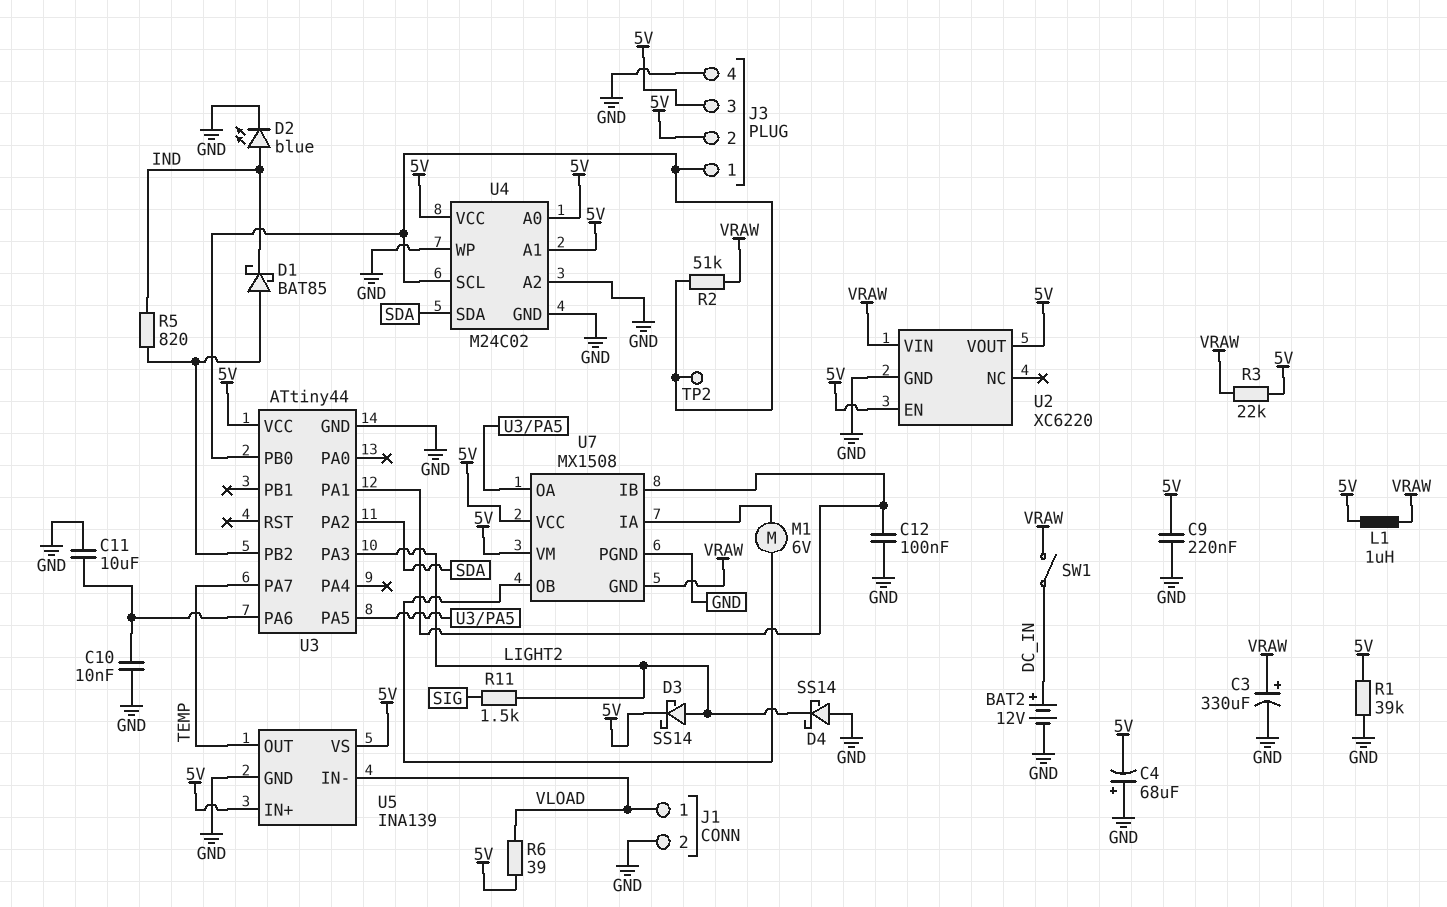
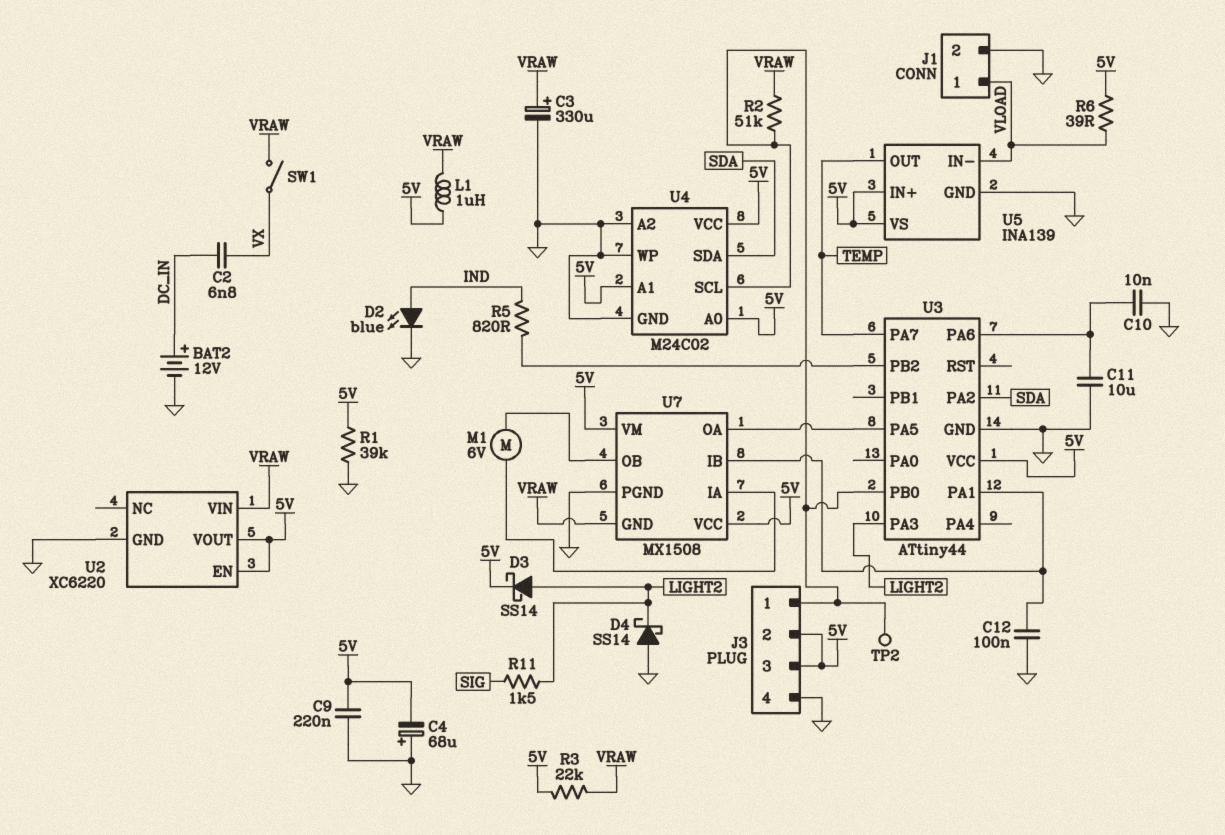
C2: none -> 6.8nF (DC_IN, VX)
D1: schottky BAT85 (A U3/PB2, K IND) -> none
SW1: switch (DC_IN, VRAW) -> switch (VRAW, VX)

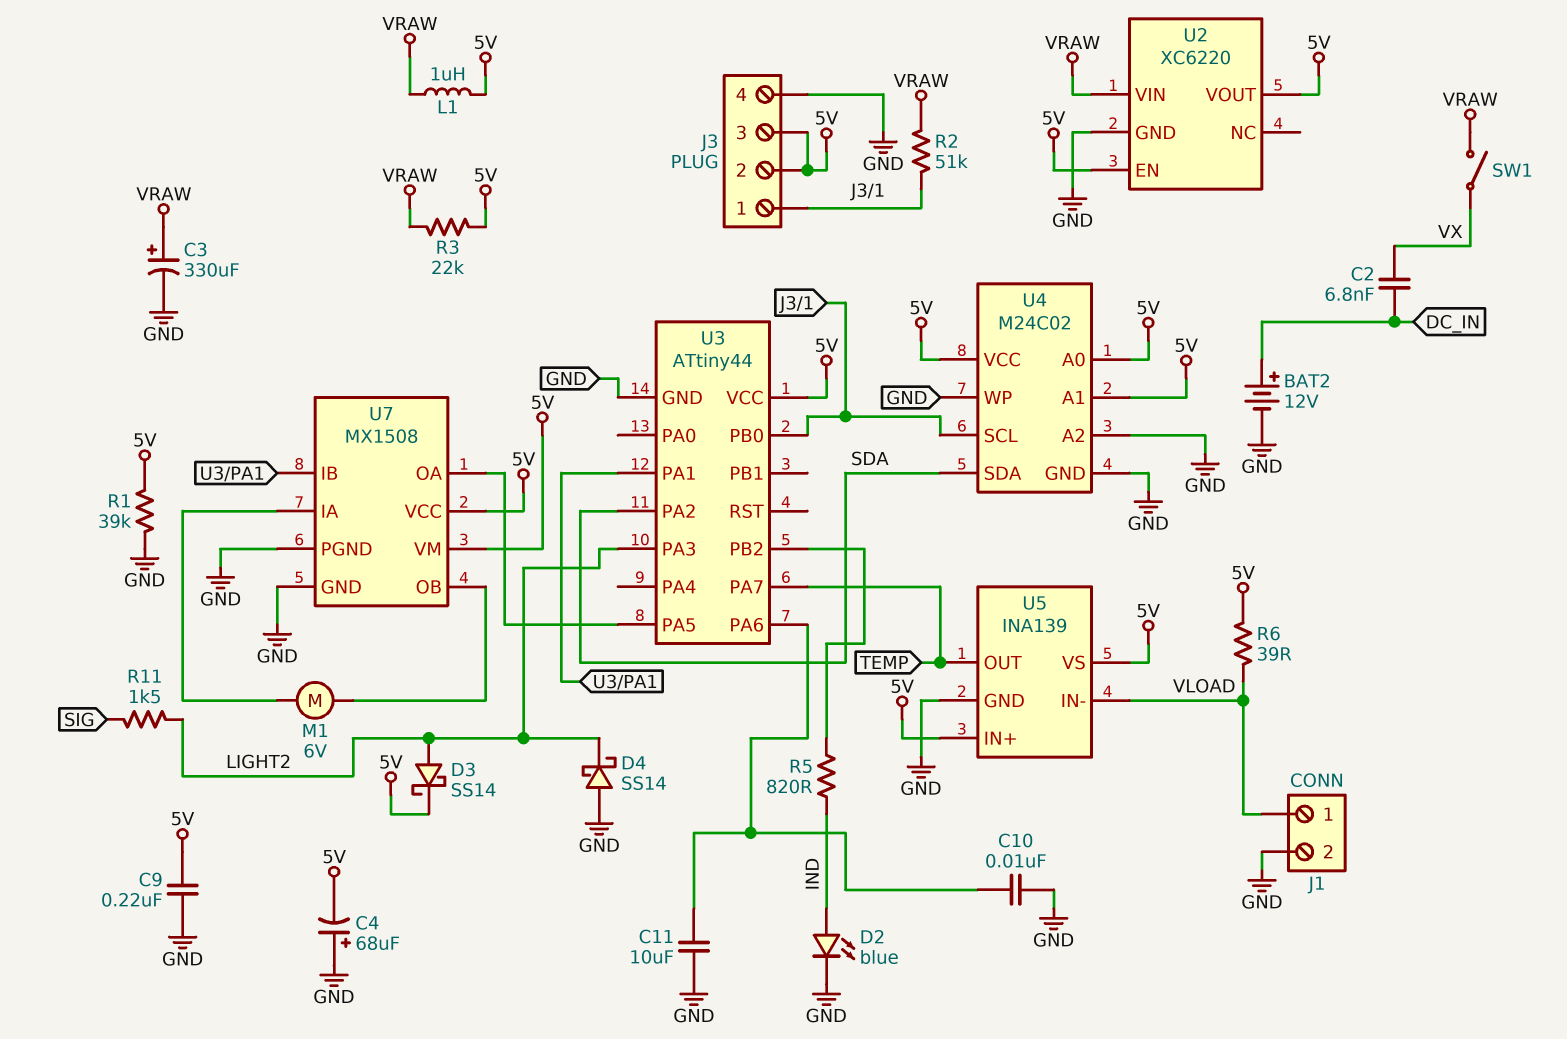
C12: 100nF (GND, U3/PA1) -> none
TP2: test point (J3/1) -> none
U7 pin GND: VRAW -> GND

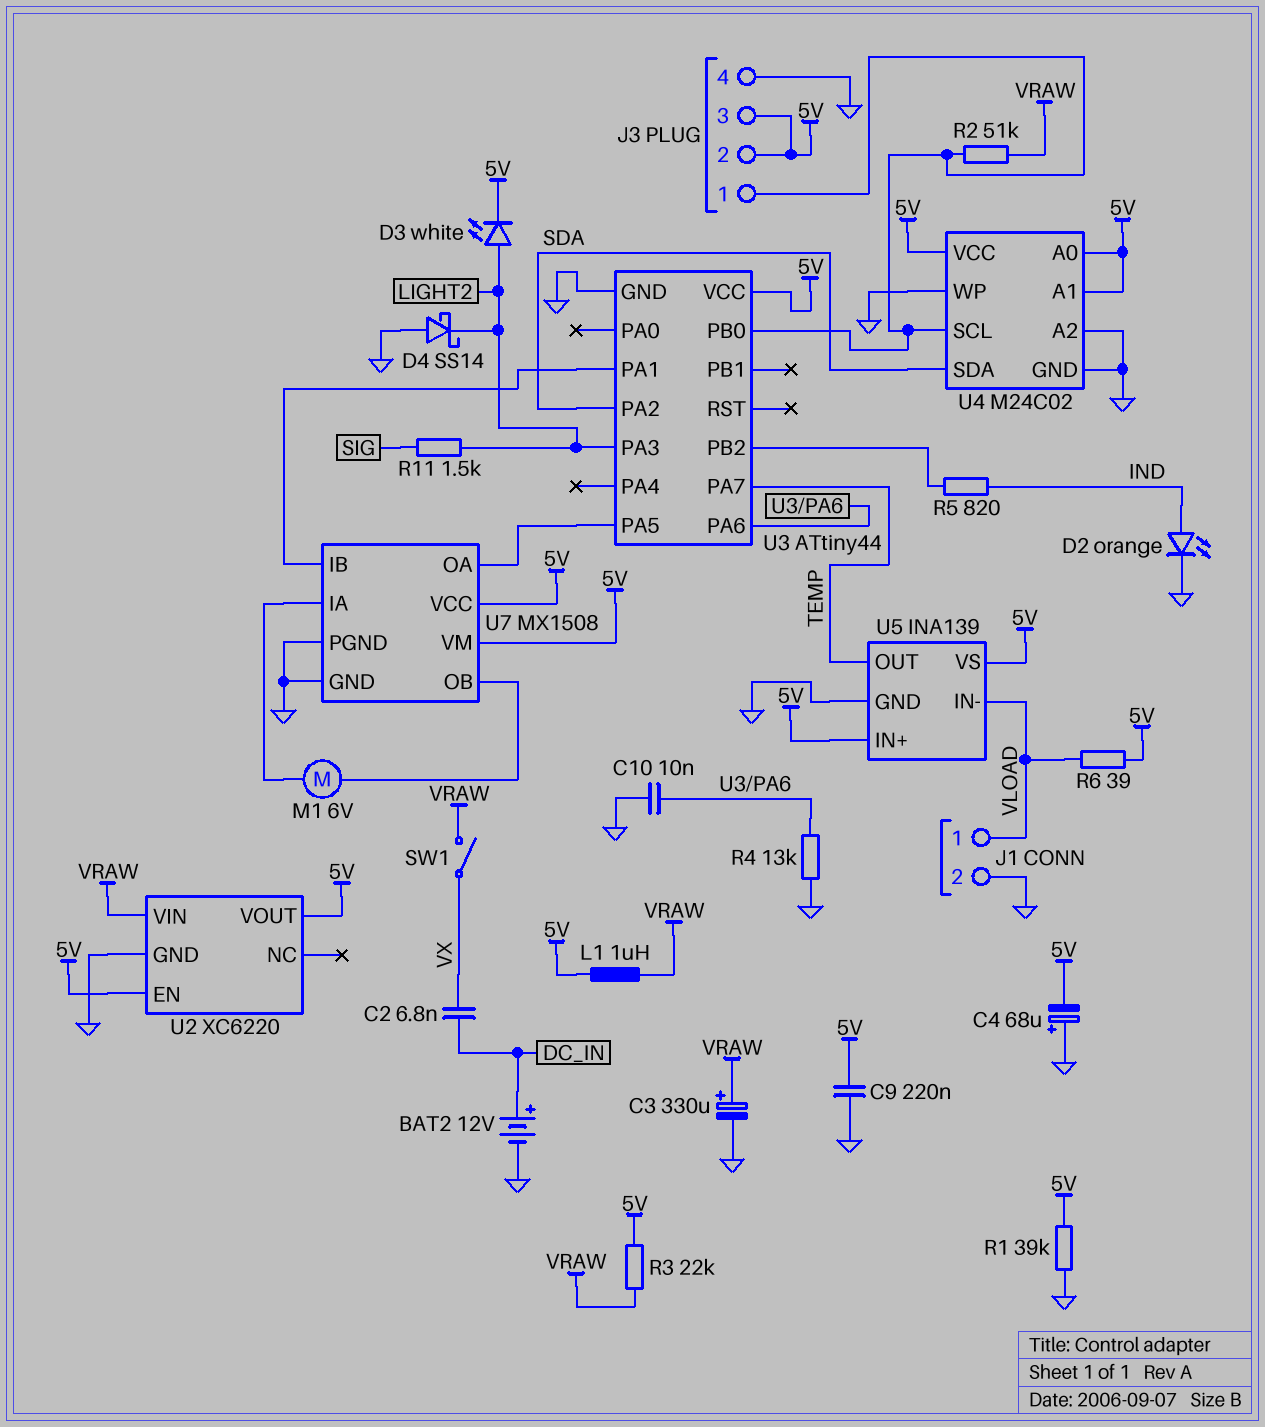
C11: 10uF (GND, U3/PA6) -> none
D2: LED blue (A IND, K GND) -> LED orange (A IND, K GND)
D3: schottky SS14 (A LIGHT2, K 5V) -> LED white (A LIGHT2, K 5V)
R4: none -> 13k (GND, U3/PA6)

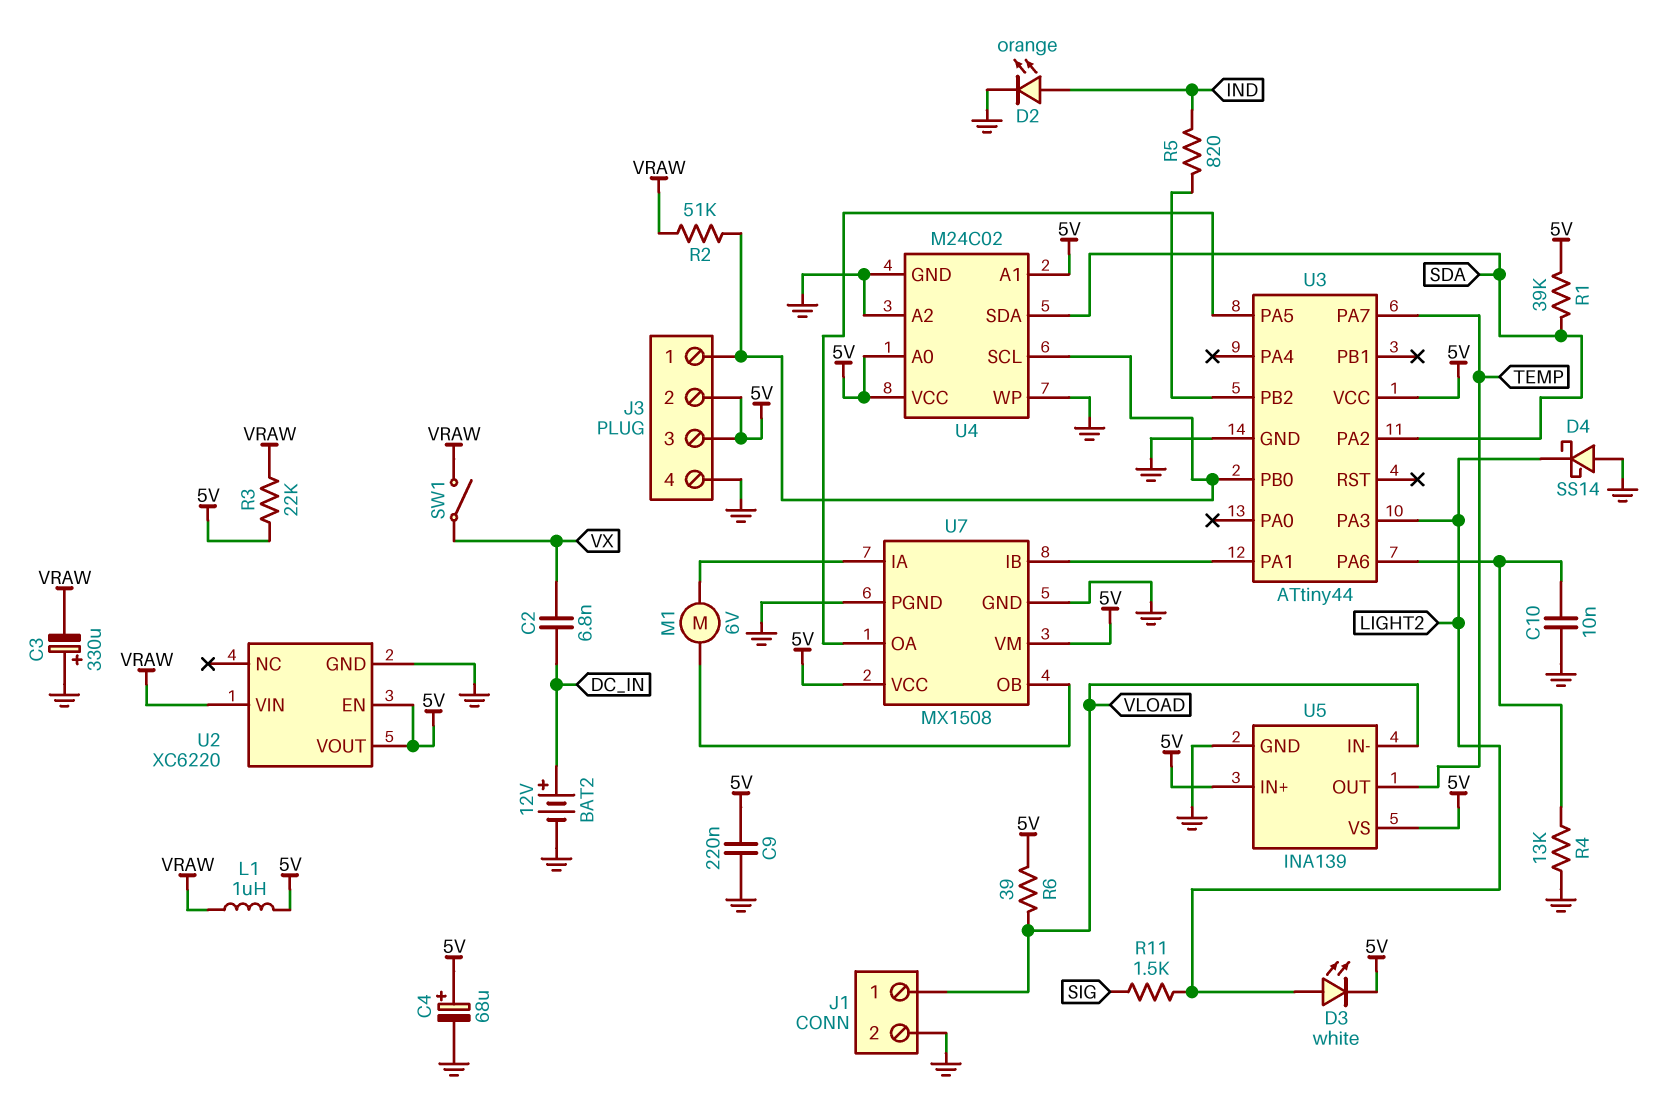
C3: 330uF (plus VRAW, minus GND) -> 330uF (plus GND, minus VRAW)
C4: 68uF (plus GND, minus 5V) -> 68uF (plus 5V, minus GND)
R1: 39k (5V, GND) -> 39k (5V, SDA)

